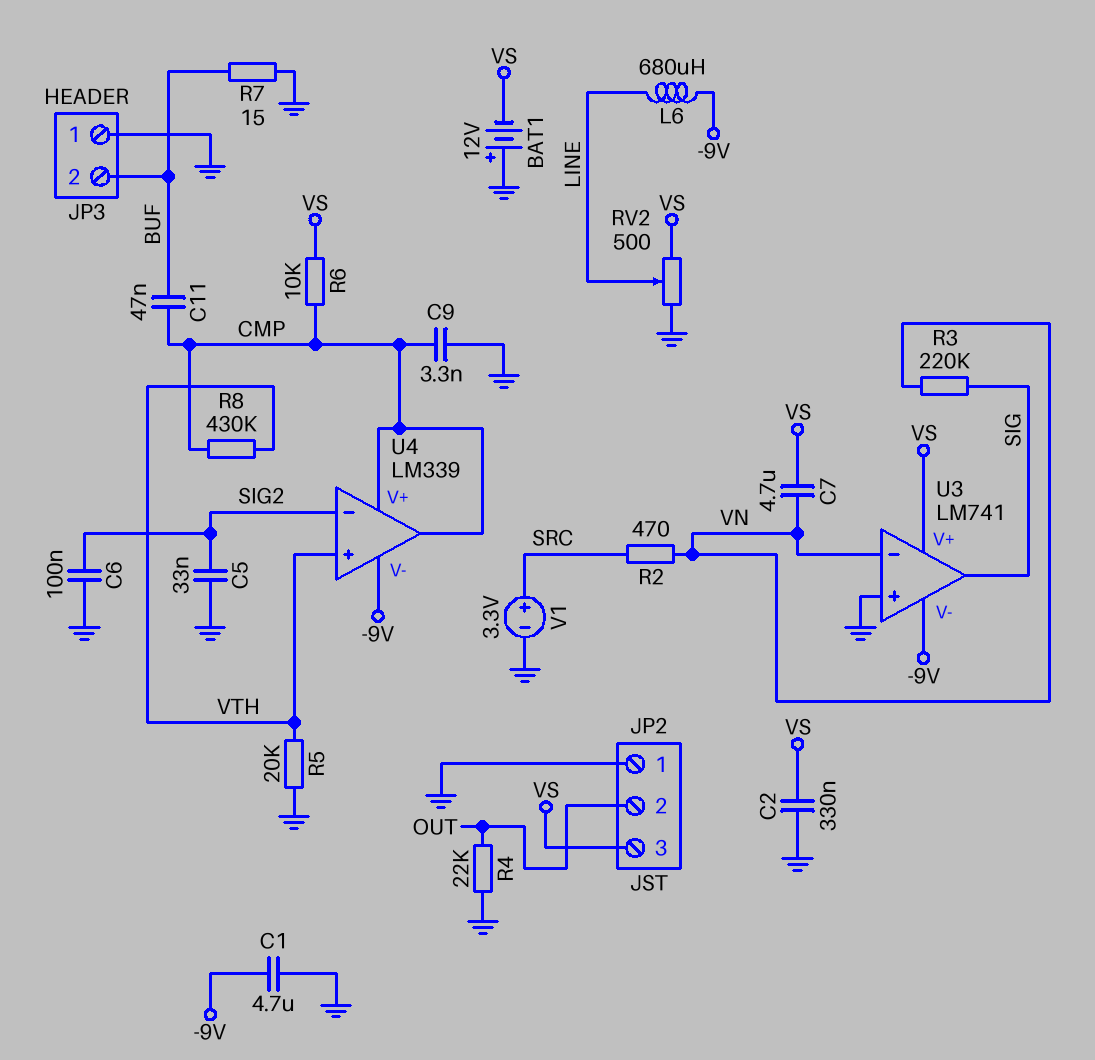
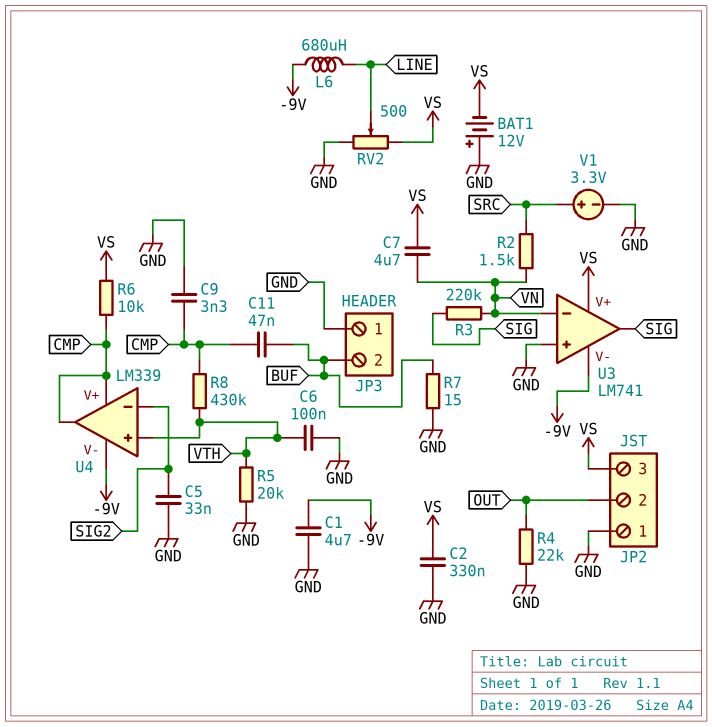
C6: 100nF (GND, SIG2) -> 100nF (GND, VTH)
R2: 470 (SRC, VN) -> 1.5k (SRC, VN)

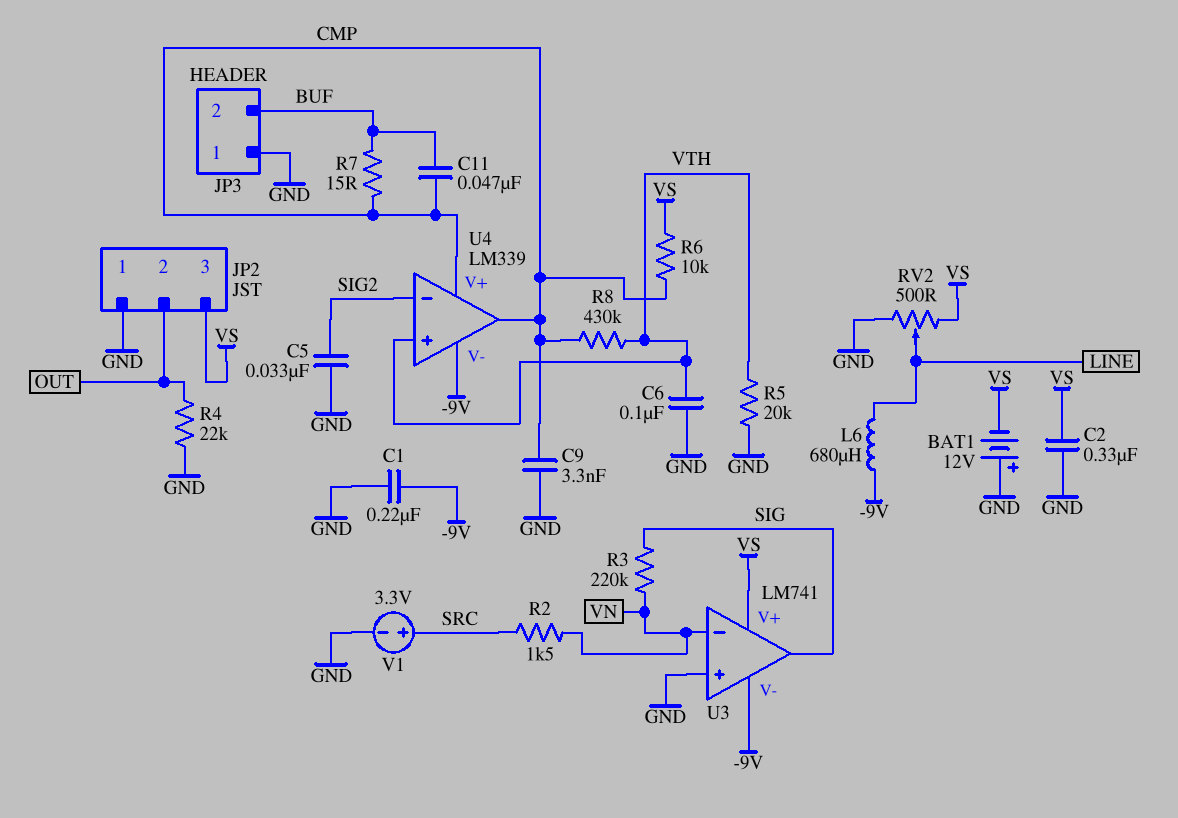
C1: 4.7uF (-9V, GND) -> 220nF (-9V, GND)
C7: 4.7uF (VN, VS) -> none
R7: 15 (BUF, GND) -> 15 (BUF, CMP)

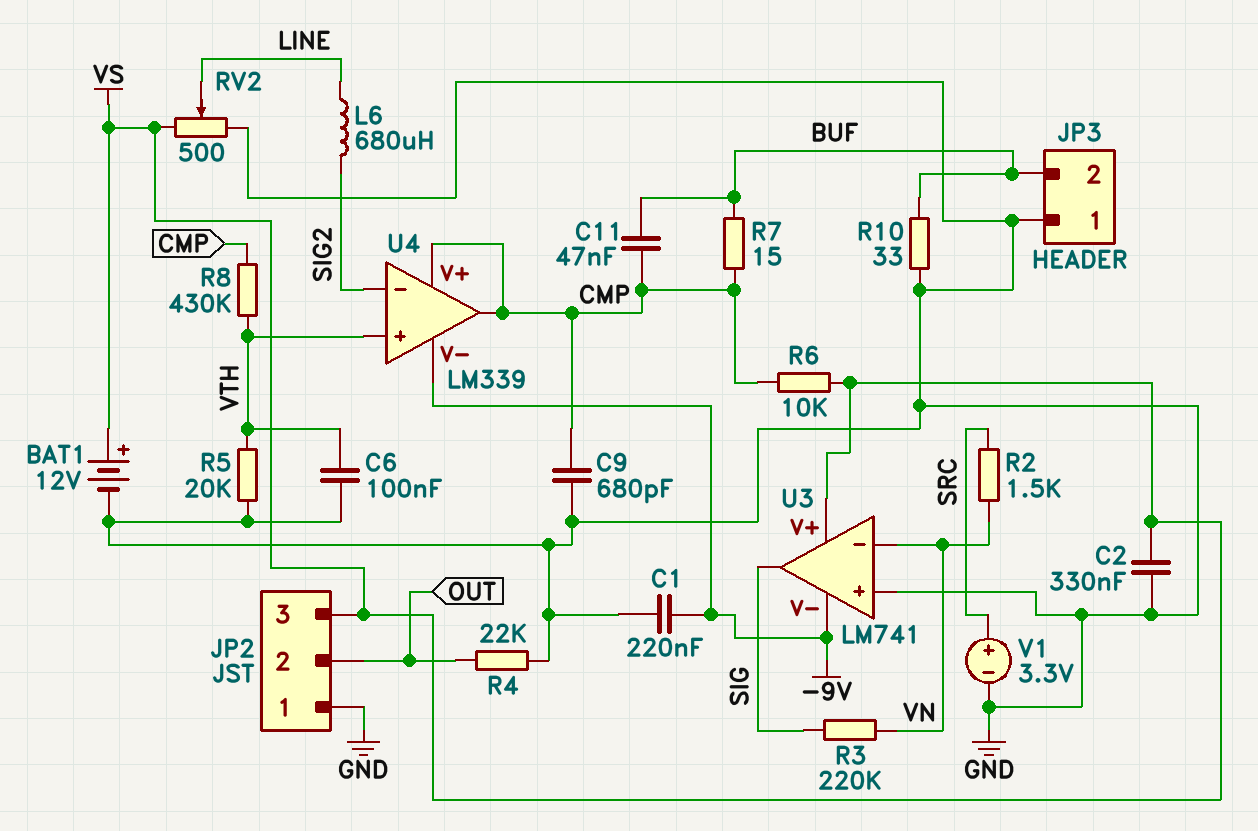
BAT1: 12V (plus GND, minus VS) -> 12V (plus VS, minus GND)
C5: 33nF (GND, SIG2) -> none
C9: 3.3nF (CMP, GND) -> 680pF (CMP, GND)
L6: 680uH (-9V, LINE) -> 680uH (LINE, SIG2)
R10: none -> 33 (BUF, GND)

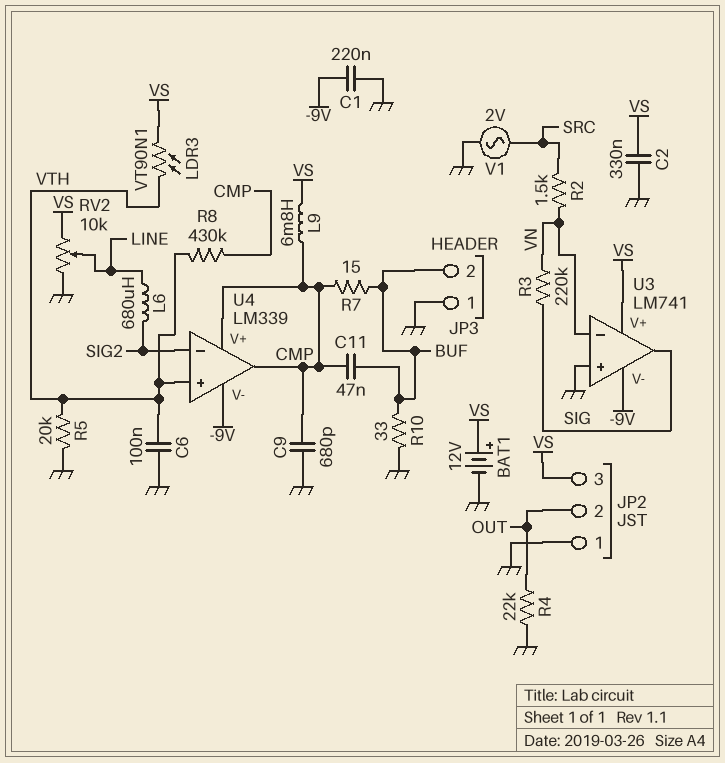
L9: none -> 6.8mH (CMP, VS)
LDR3: none -> VT90N1 (VS, VTH)
R6: 10k (CMP, VS) -> none
RV2: 500 (GND, VS, wiper LINE) -> 10k (GND, VS, wiper LINE)
V1: 3.3V (plus SRC, minus GND) -> AC 2V (GND, SRC)

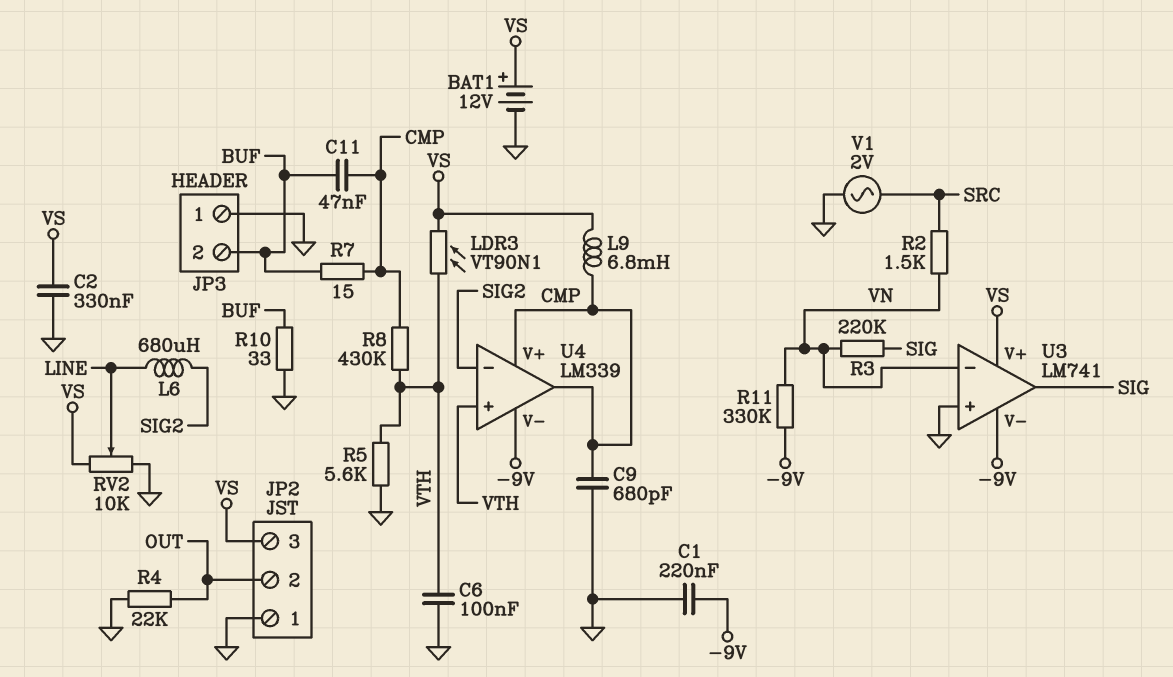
R5: 20k (GND, VTH) -> 5.6k (GND, VTH)
R11: none -> 330k (-9V, VN)

